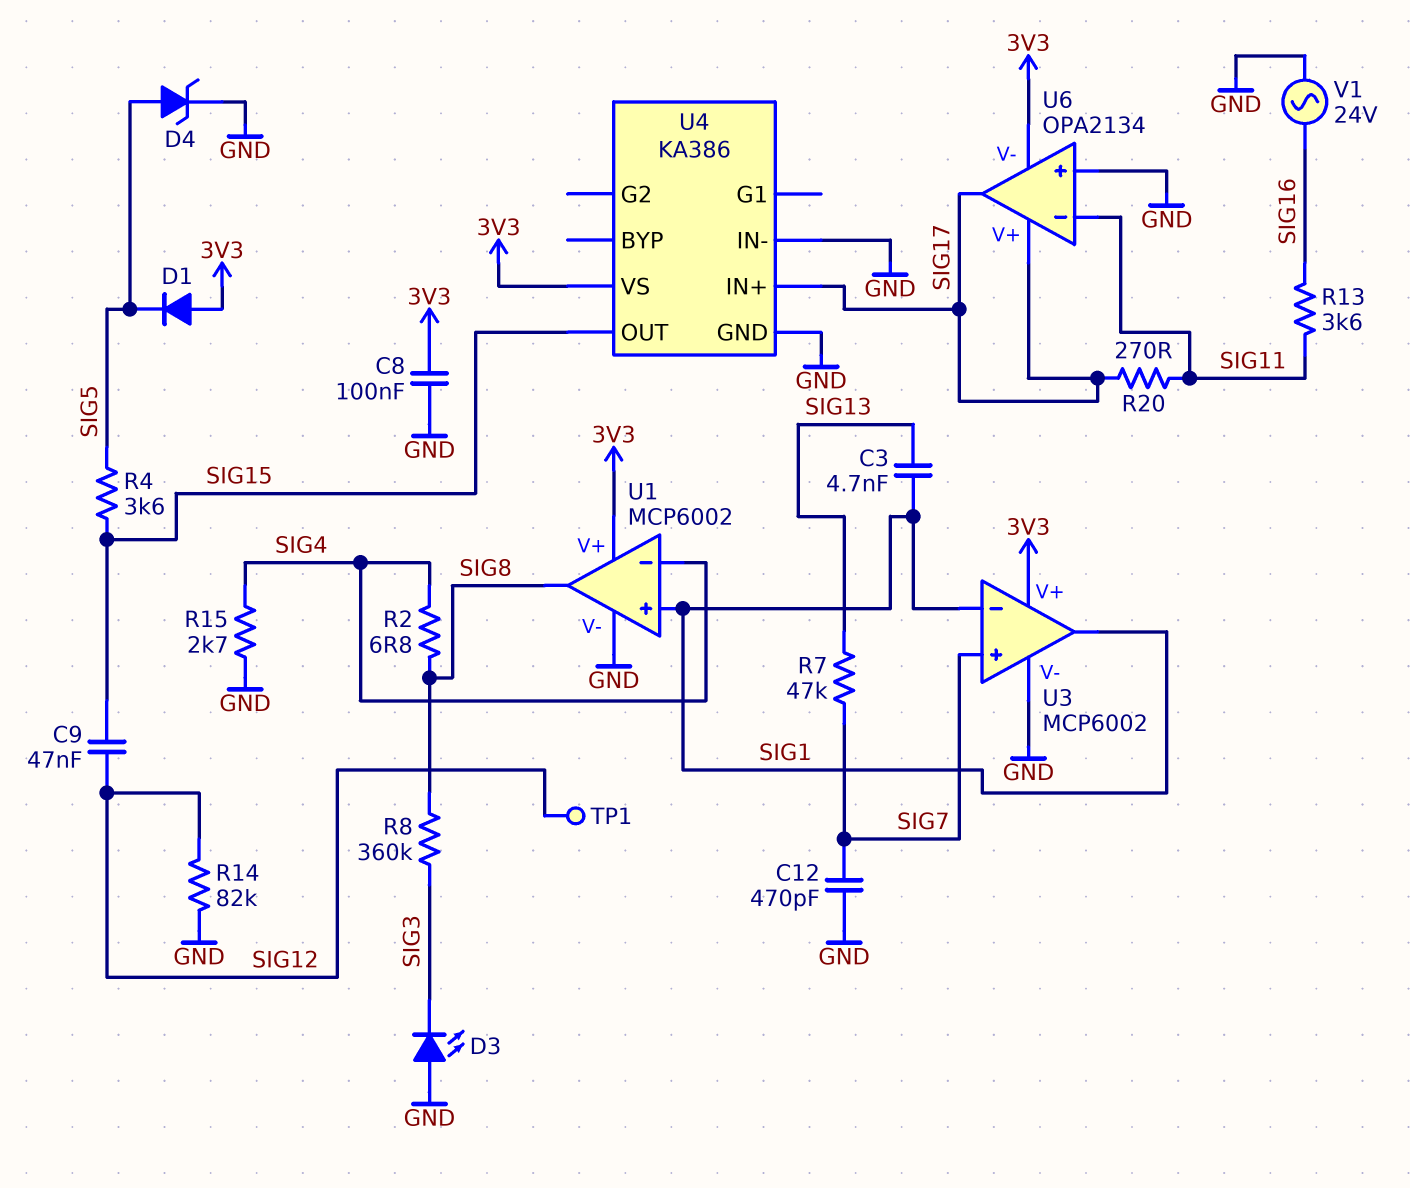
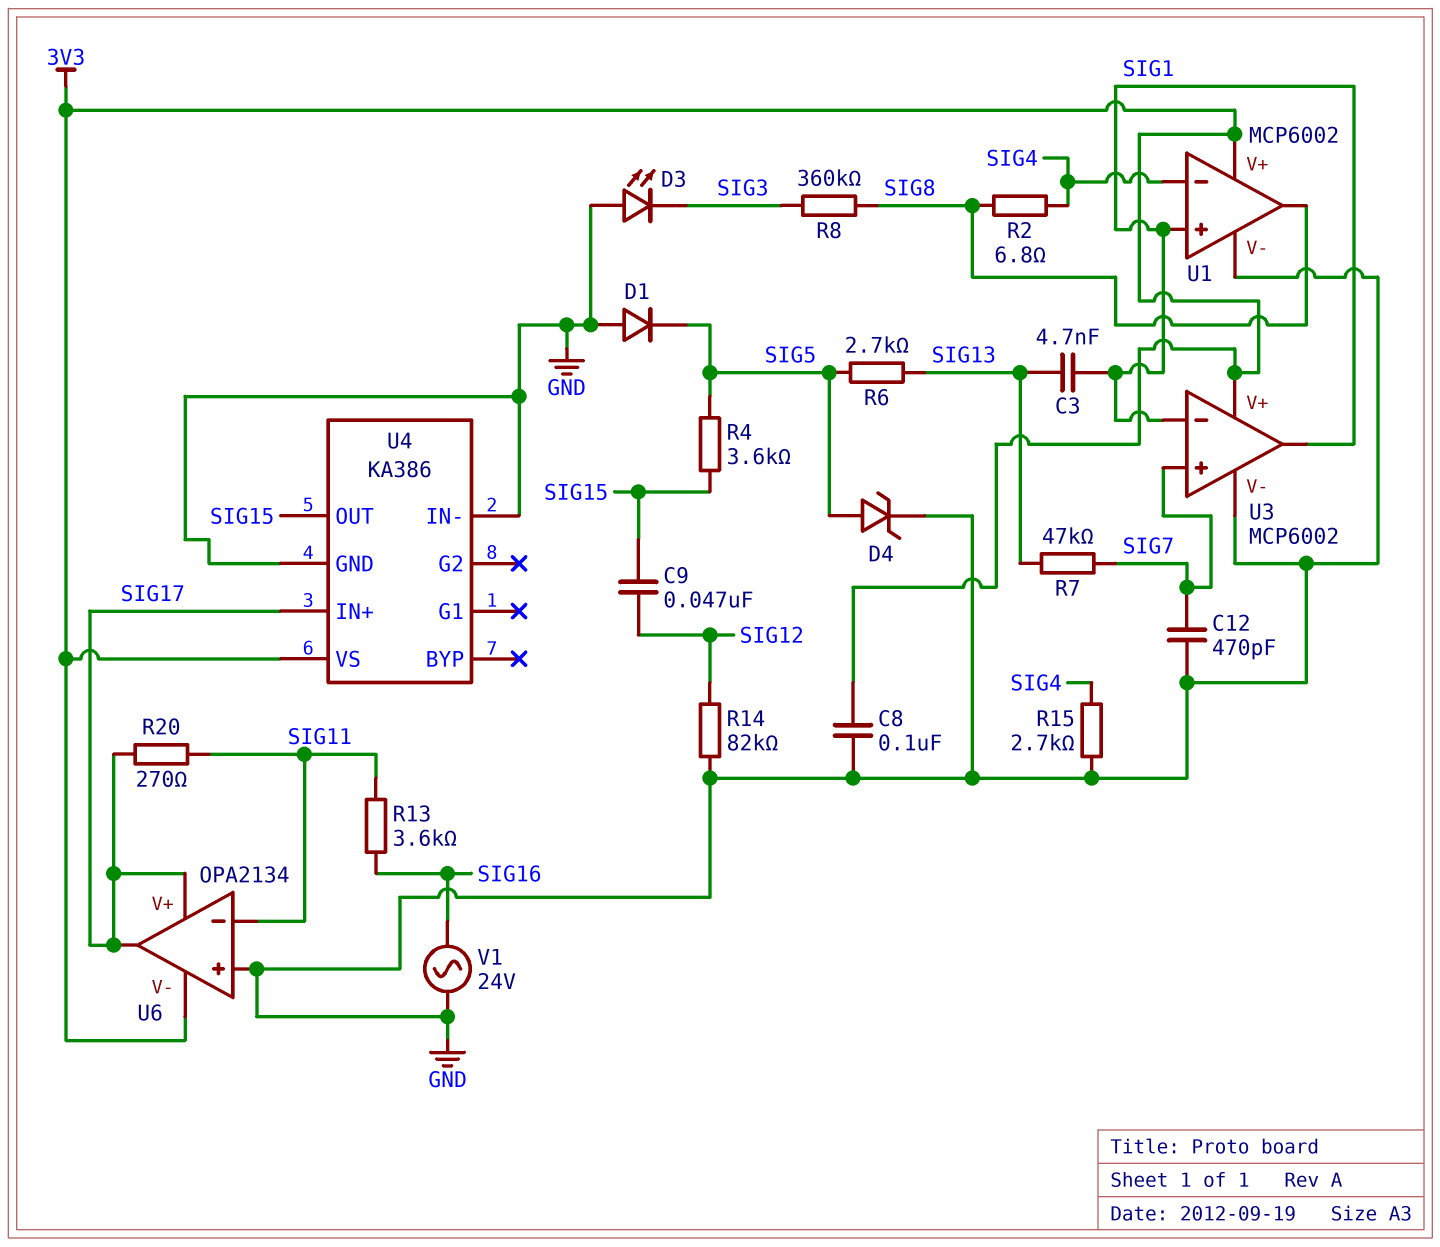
D1: diode (A 3V3, K SIG5) -> diode (A GND, K SIG5)
R6: none -> 2.7k (SIG5, SIG13)
TP1: test point (SIG12) -> none

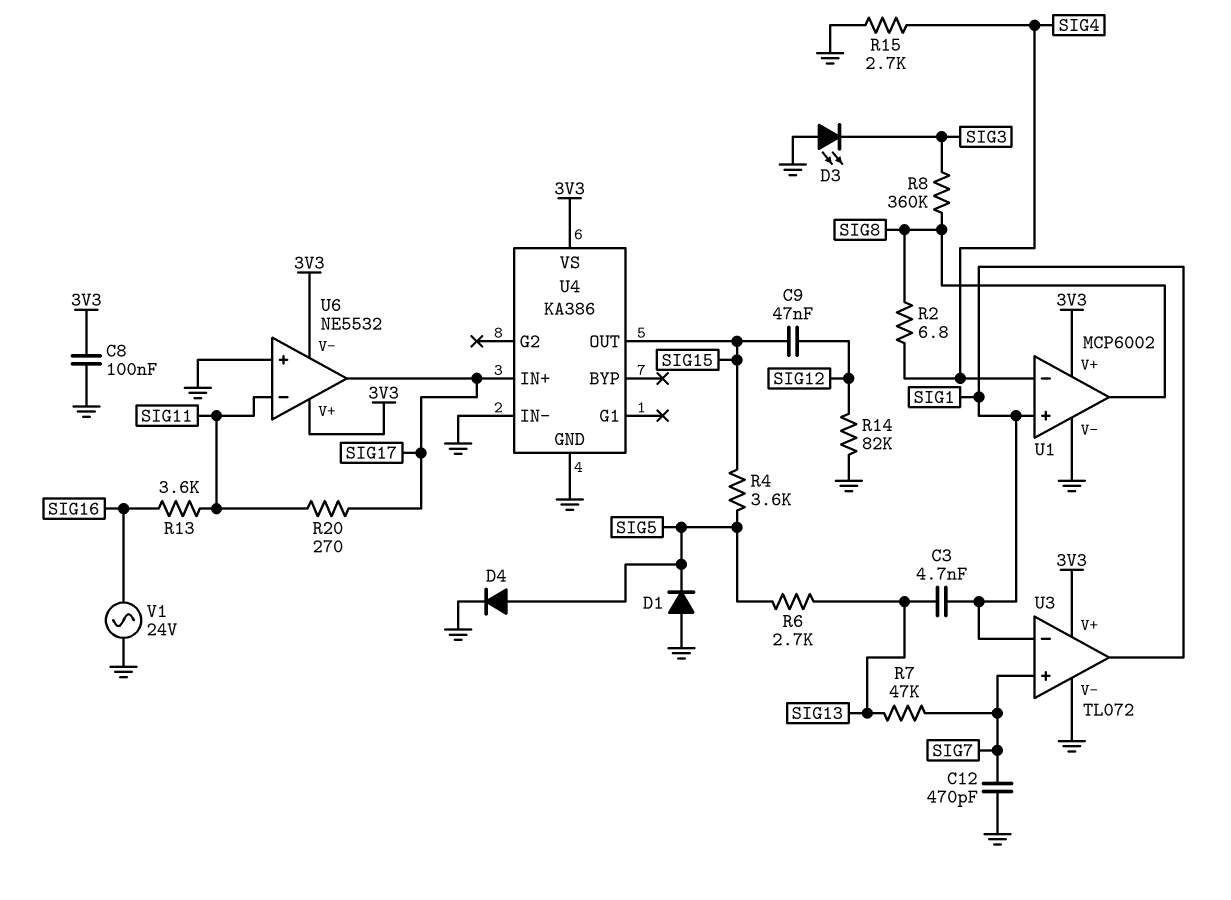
D4: zener (A SIG5, K GND) -> diode (A SIG5, K GND)
U3: MCP6002 -> TL072
U6: OPA2134 -> NE5532
U6 pin V+: SIG17 -> 3V3

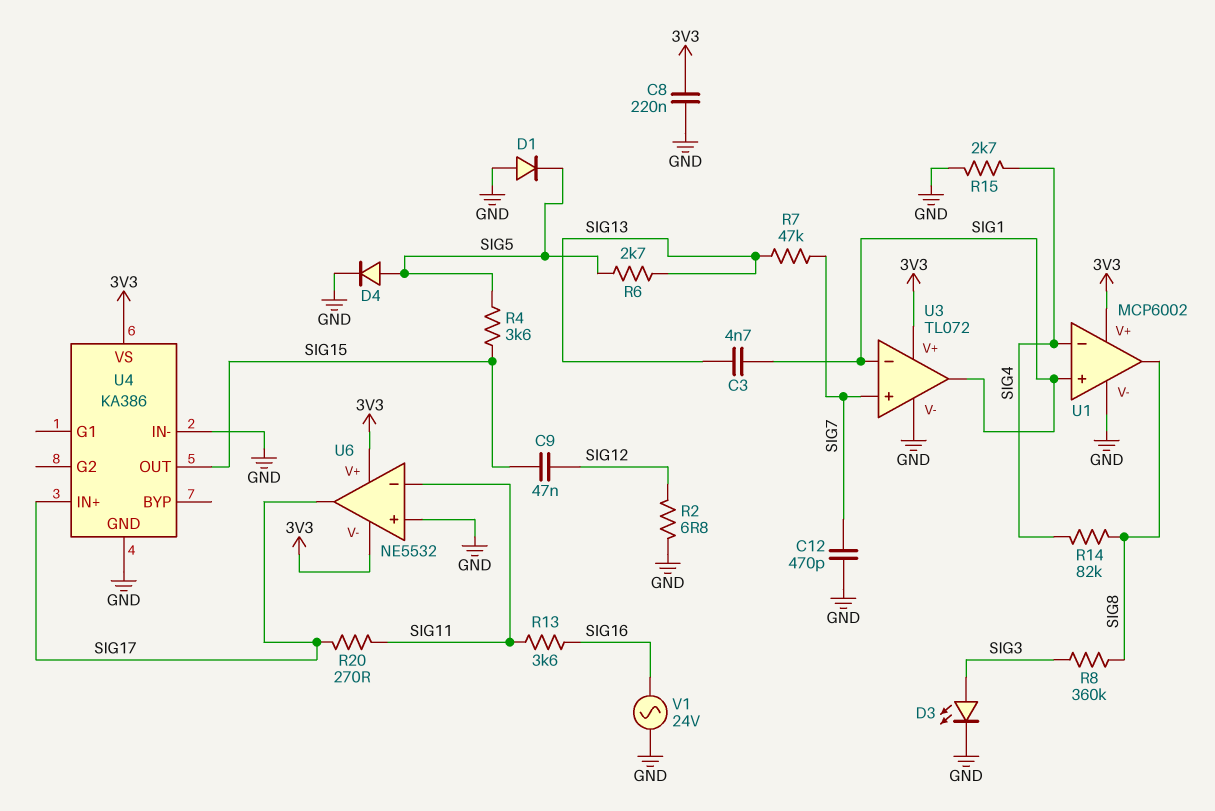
C8: 100nF (3V3, GND) -> 220nF (3V3, GND)
D3: LED (A GND, K SIG3) -> LED (A SIG3, K GND)
R2: 6.8 (SIG4, SIG8) -> 6.8 (GND, SIG12)
R14: 82k (GND, SIG12) -> 82k (SIG4, SIG8)

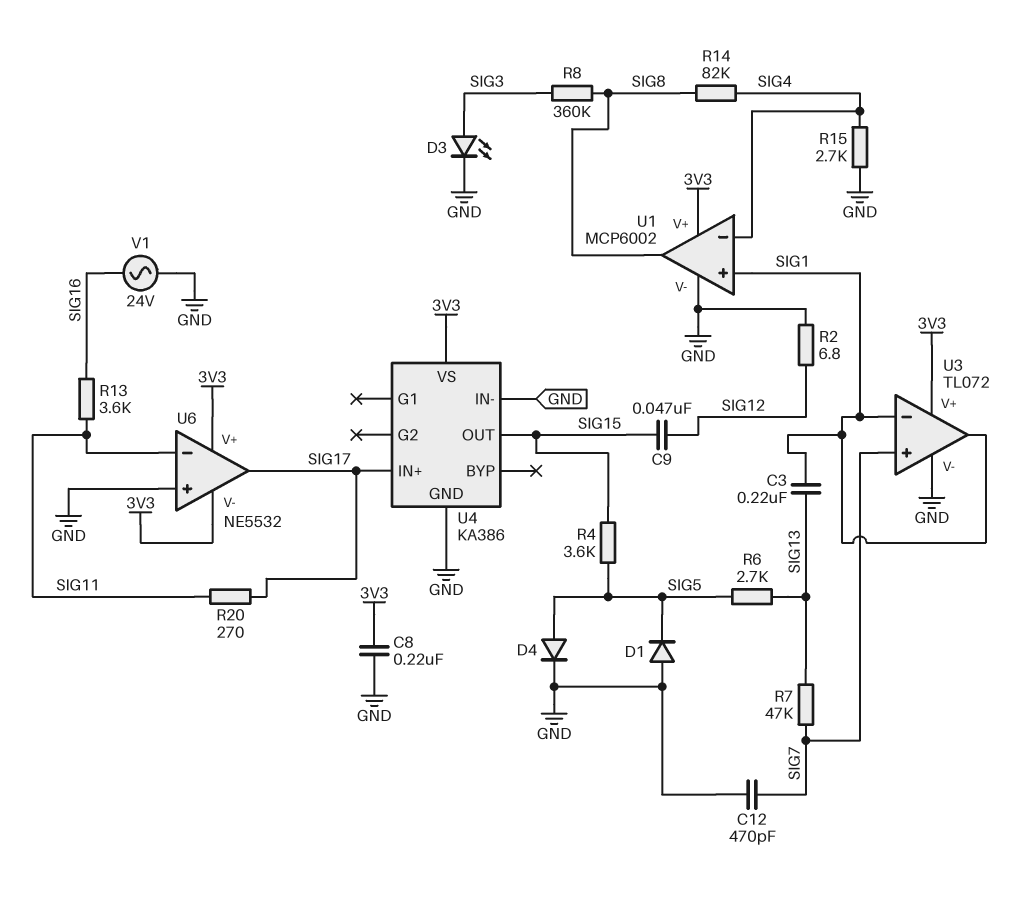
C3: 4.7nF (SIG1, SIG13) -> 220nF (SIG1, SIG13)

